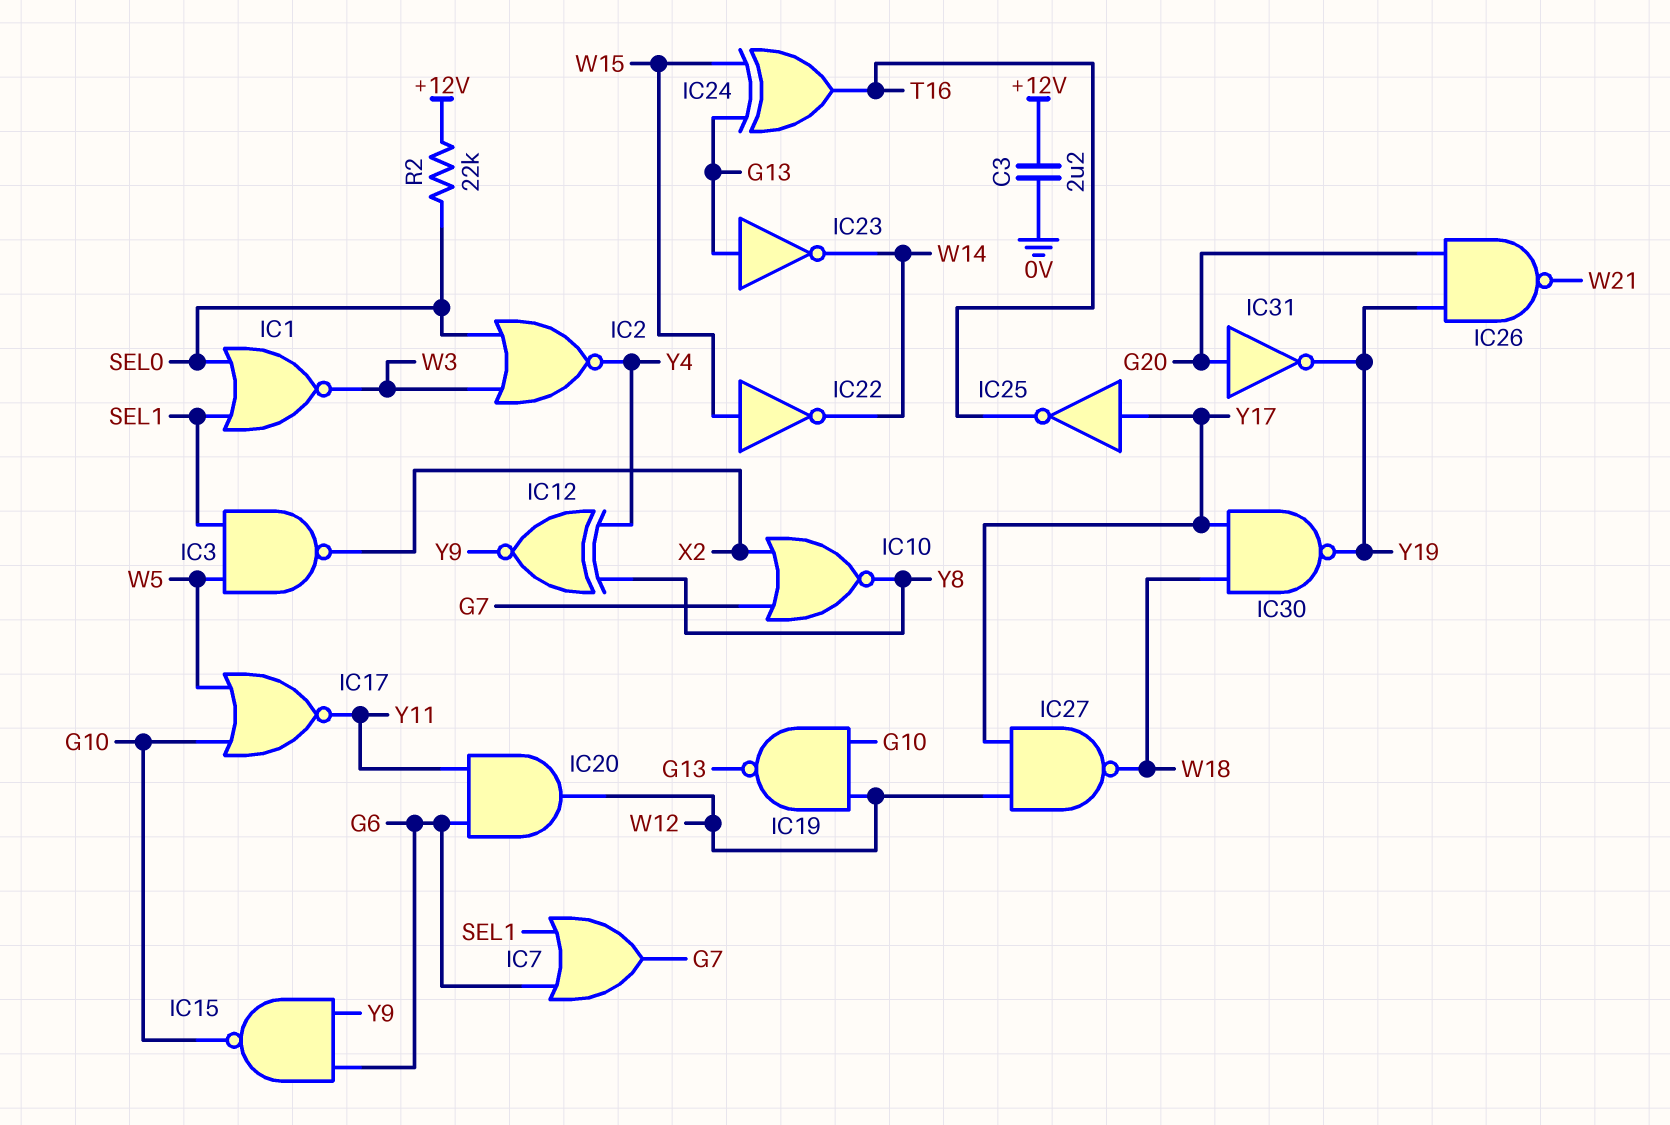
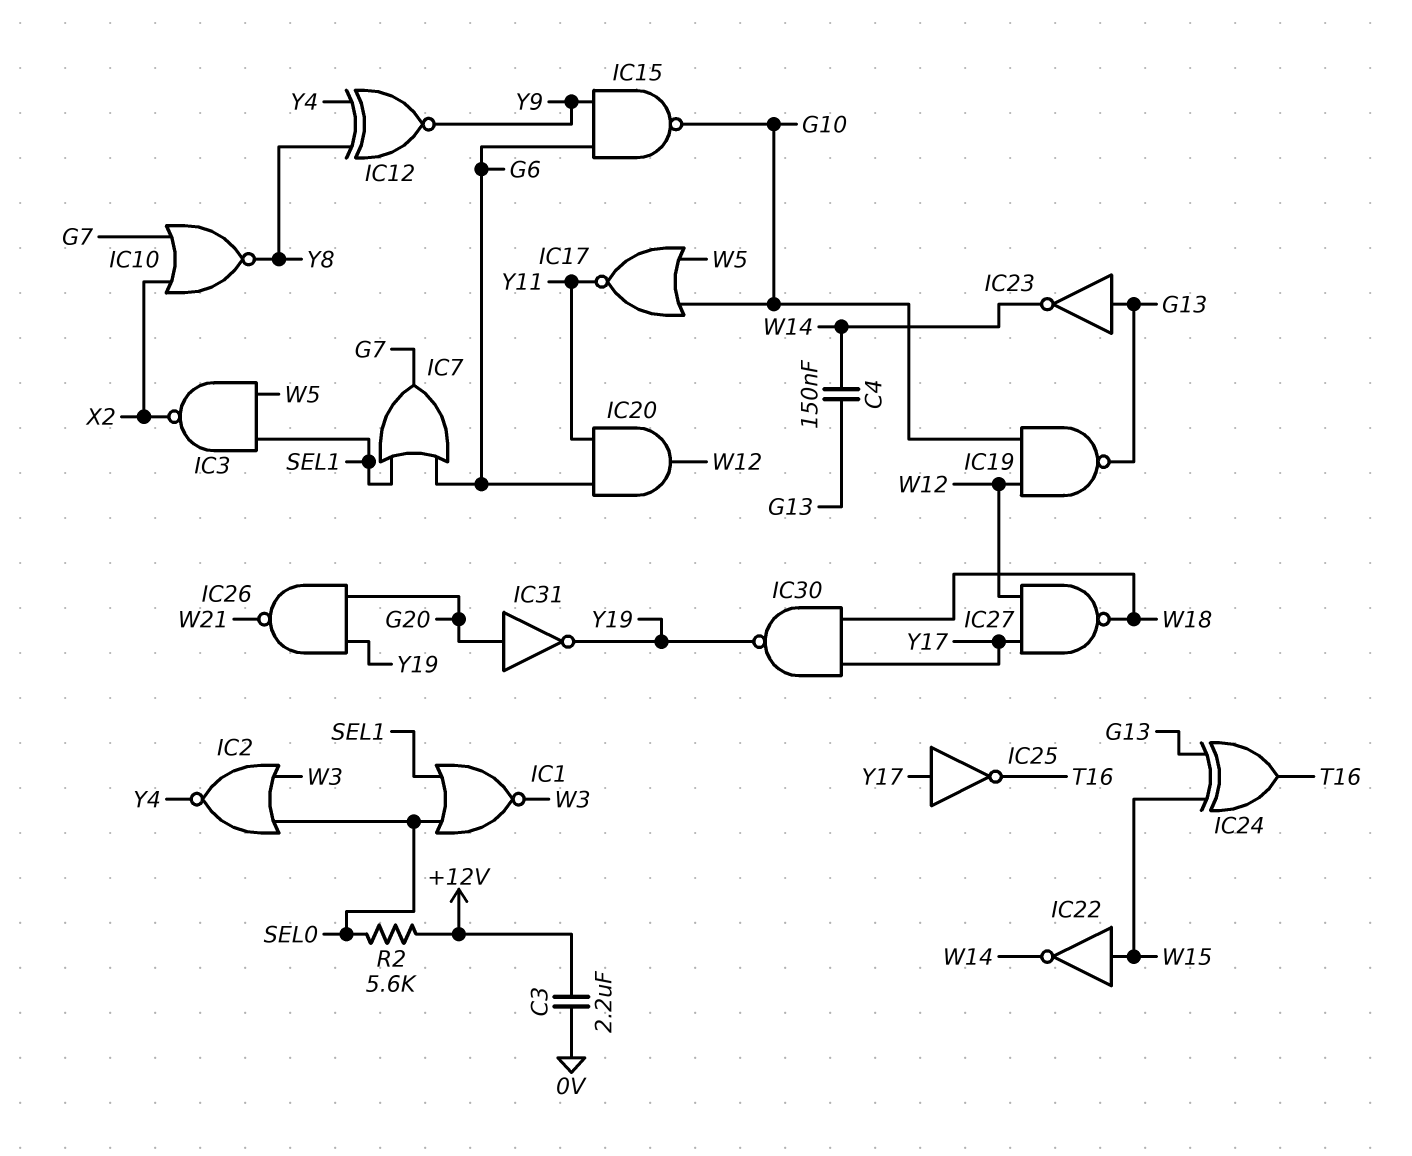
C4: none -> 150nF (G13, W14)
R2: 22k (+12V, SEL0) -> 5.6k (+12V, SEL0)

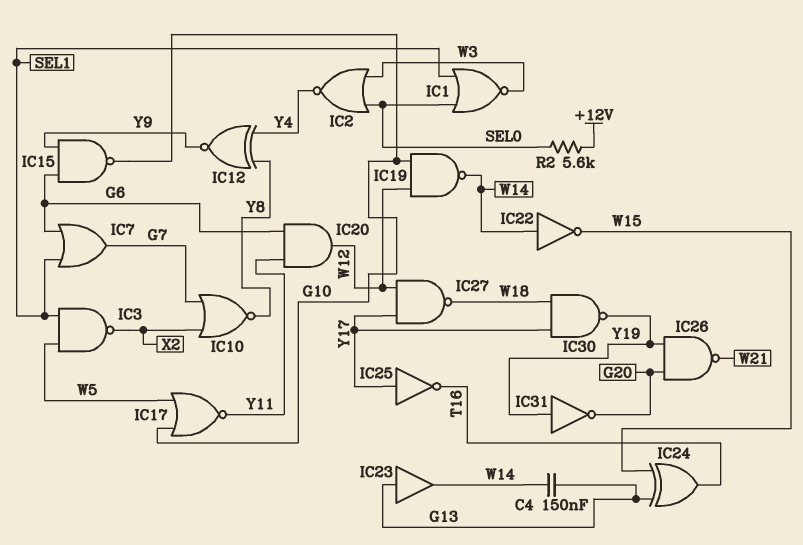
C3: 2.2uF (+12V, 0V) -> none
IC19: NAND (in G10, in W12, out G13) -> NAND (in G10, in W12, out W14)
IC22: NOT (in W15, out W14) -> NOT (in W14, out W15)
IC23: NOT (in G13, out W14) -> buffer (in G13, out W14)
IC31: NOT (in G20, out Y19) -> NOT (in Y19, out G20)

